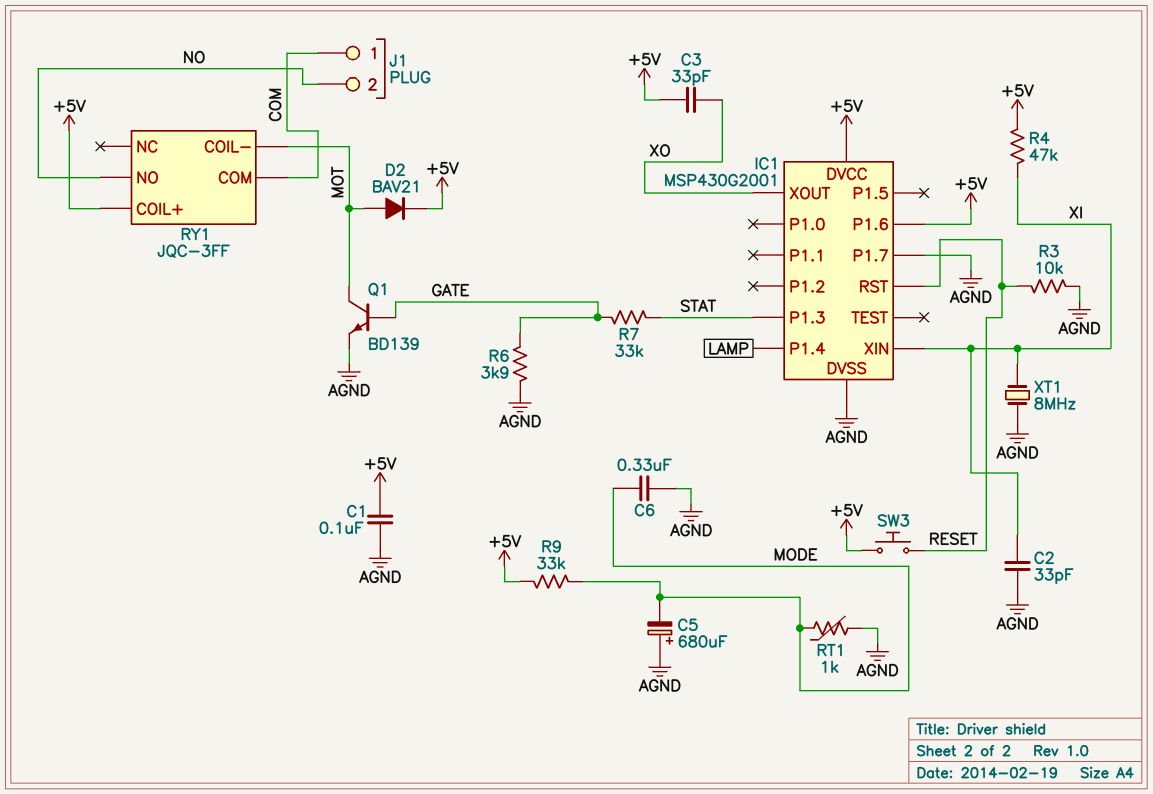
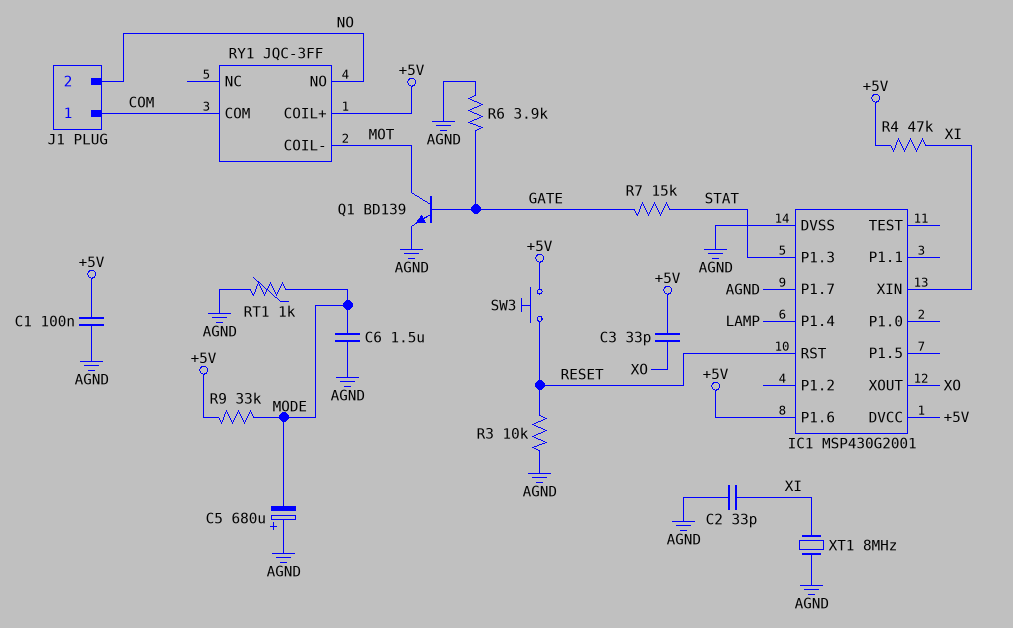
C6: 330nF (AGND, MODE) -> 1.5uF (AGND, MODE)
D2: diode BAV21 (A MOT, K +5V) -> none
R7: 33k (GATE, STAT) -> 15k (GATE, STAT)

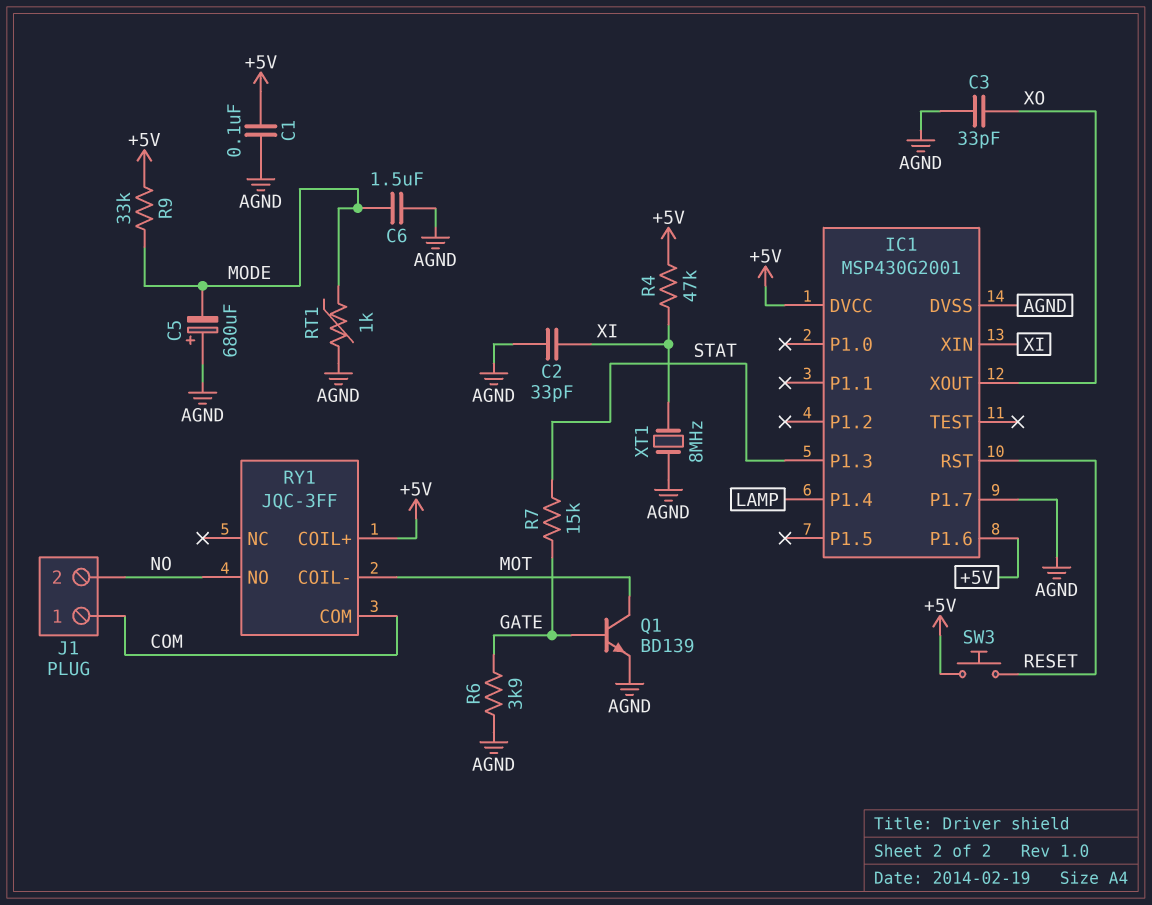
C3: 33pF (+5V, XO) -> 33pF (AGND, XO)
R3: 10k (AGND, RESET) -> none

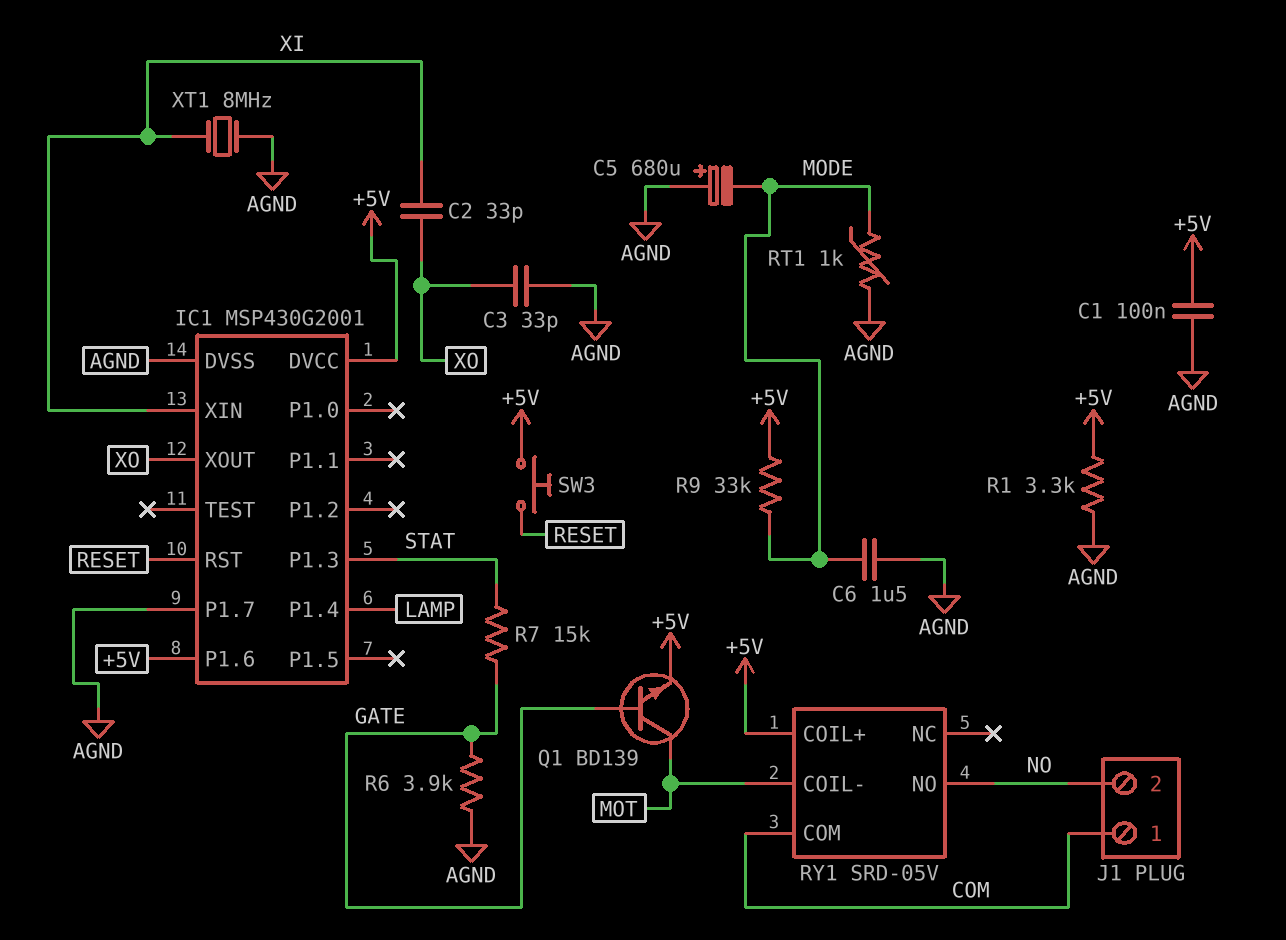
C2: 33pF (AGND, XI) -> 33pF (XI, XO)
Q1: NPN BD139 (B GATE, C MOT, E AGND) -> NPN BD139 (B GATE, C MOT, E +5V)
R1: none -> 3.3k (+5V, AGND)
R4: 47k (+5V, XI) -> none
RY1: JQC-3FF -> SRD-05V

